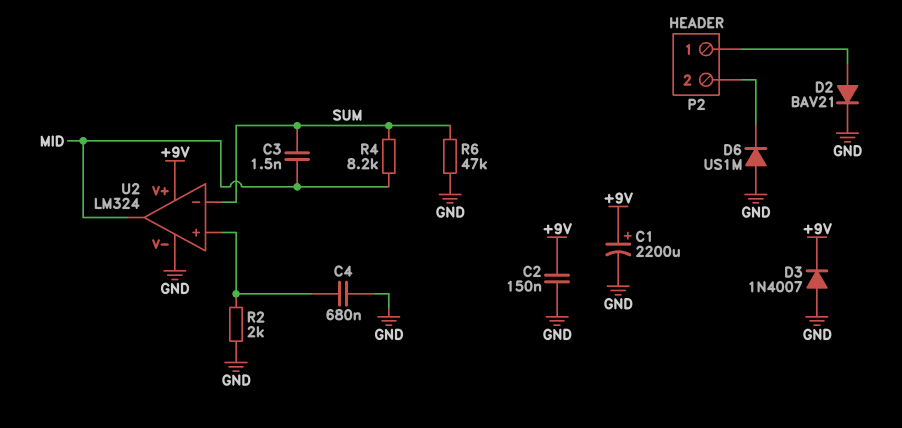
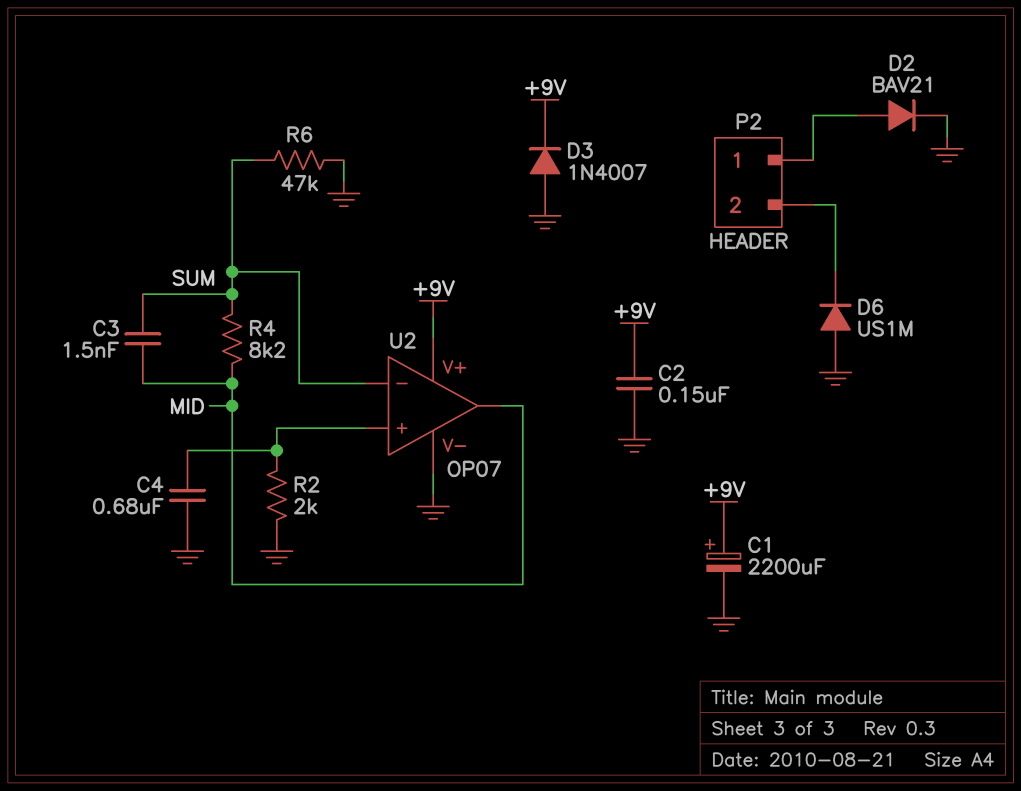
U2: LM324 -> OP07

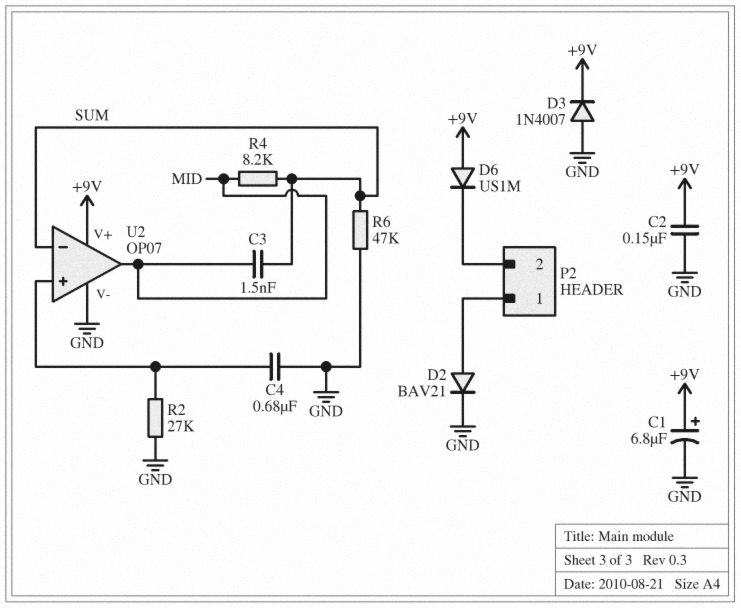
C1: 2200uF (plus +9V, minus GND) -> 6.8uF (plus +9V, minus GND)
D6: diode US1M (A GND, K P2/2) -> diode US1M (A +9V, K P2/2)
R2: 2k (GND, U2/in+) -> 27k (GND, U2/in+)

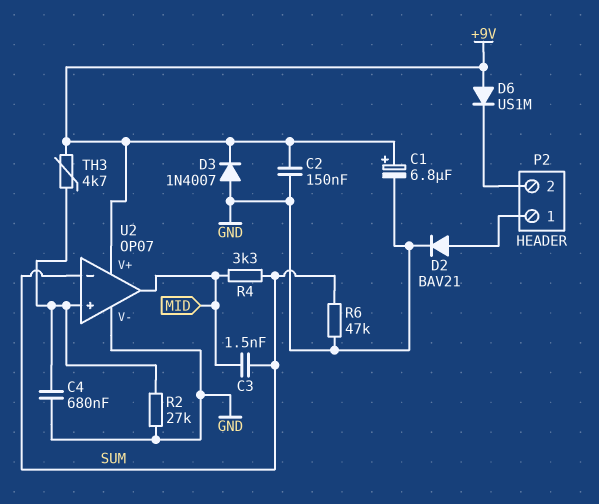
R4: 8.2k (MID, SUM) -> 3.3k (MID, SUM)
TH3: none -> 4.7k (+9V, U2/in+)

